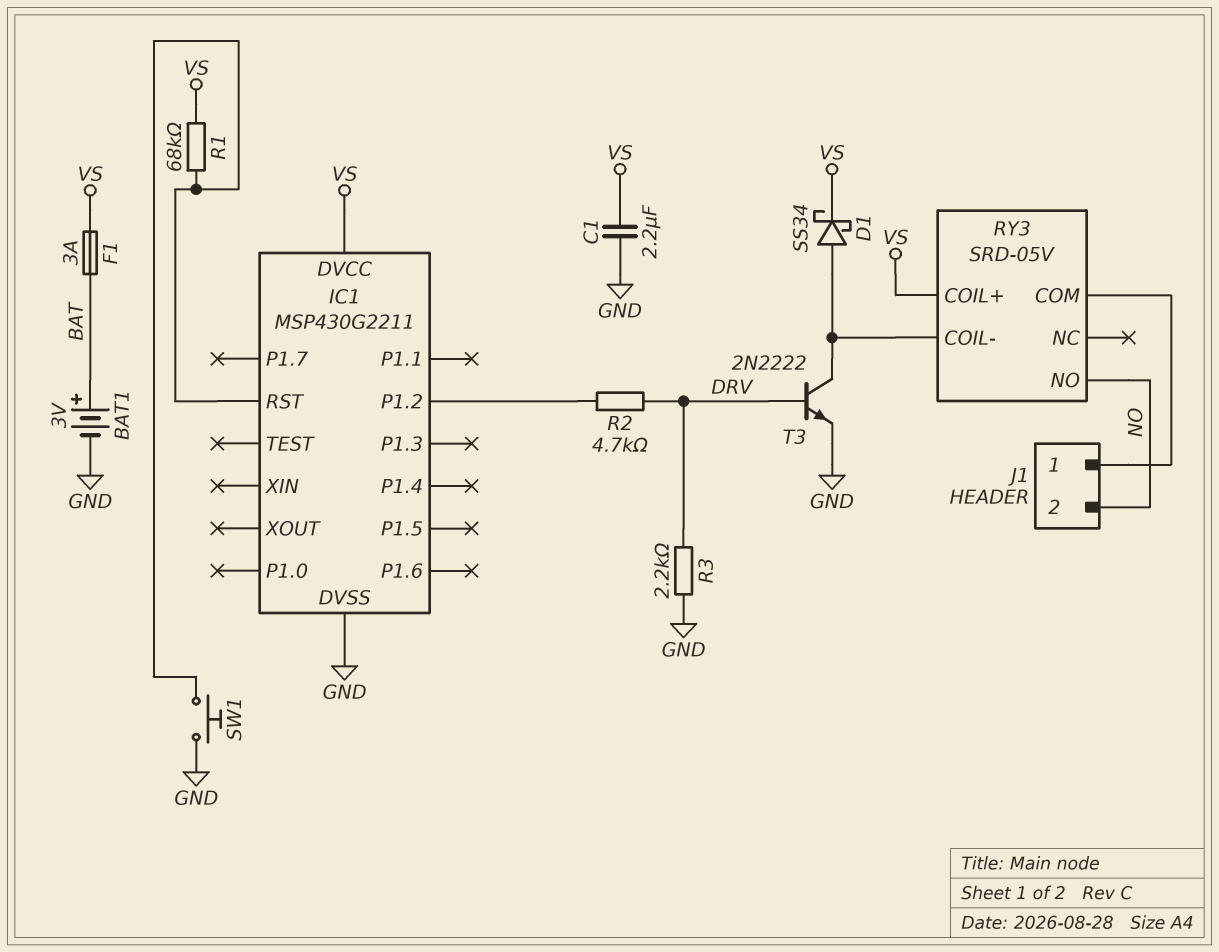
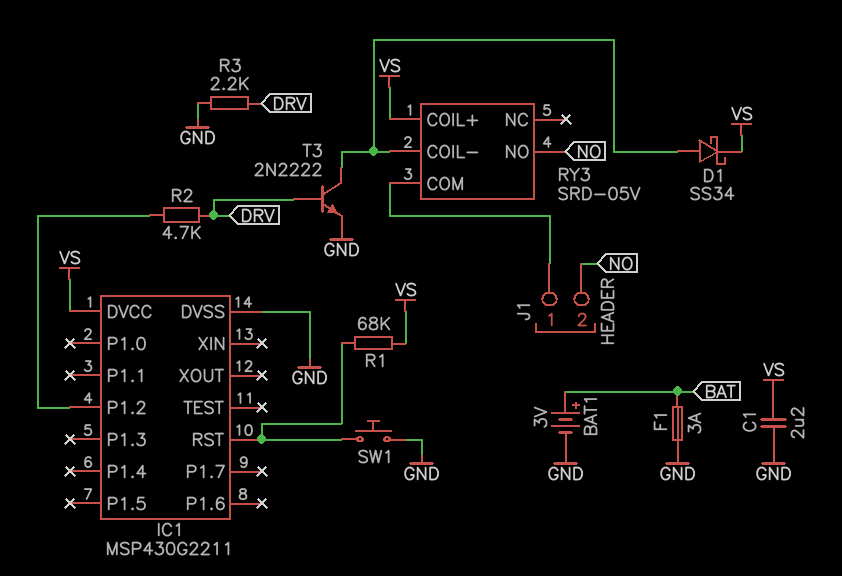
F1: 3A (BAT, VS) -> 3A (BAT, GND)

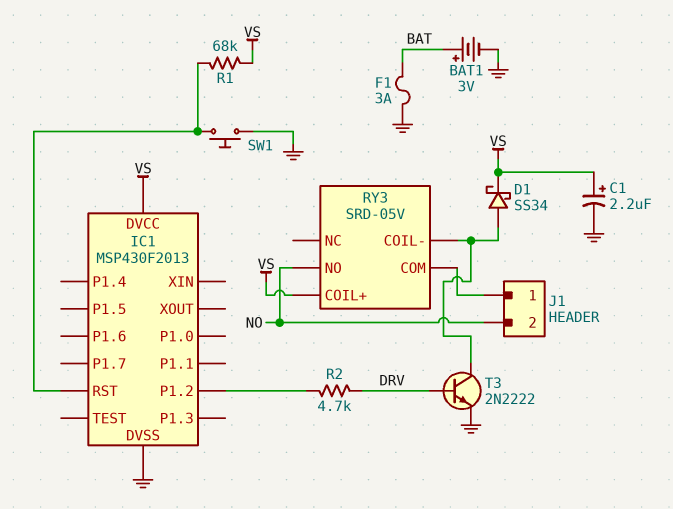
C1: 2.2uF (GND, VS) -> 2.2uF (plus VS, minus GND)
IC1: MSP430G2211 -> MSP430F2013
R3: 2.2k (DRV, GND) -> none

